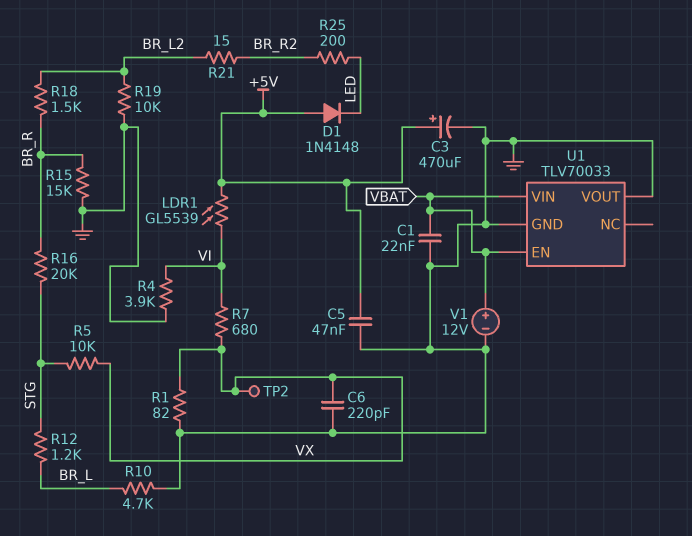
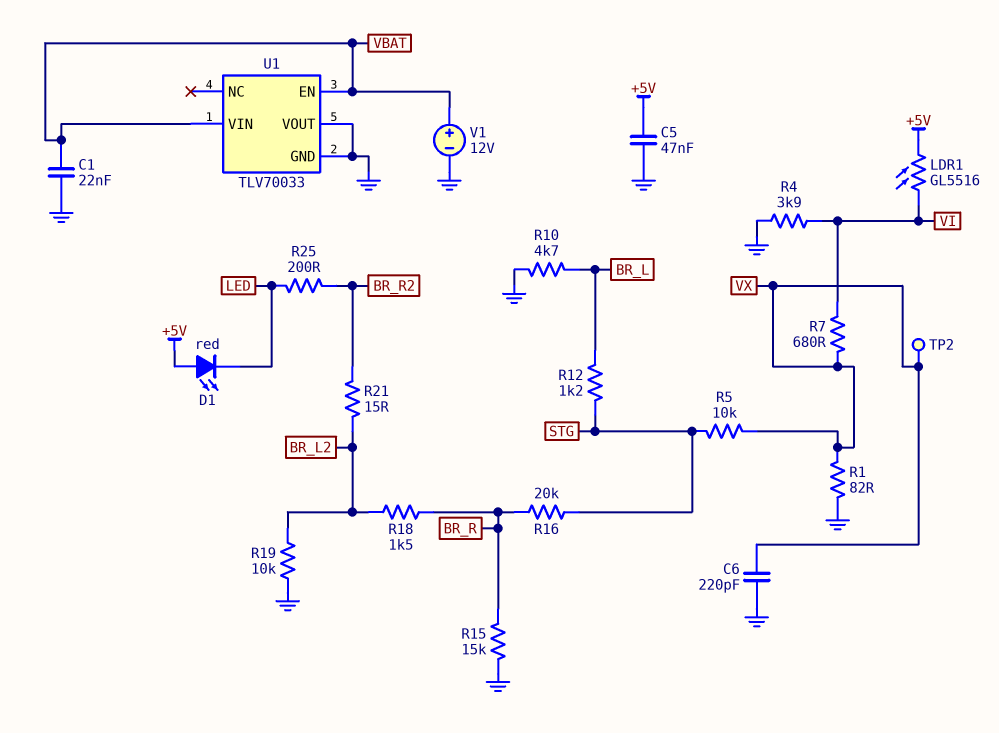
C3: 470uF (plus +5V, minus GND) -> none
D1: diode 1N4148 (A +5V, K LED) -> LED red (A +5V, K LED)
LDR1: GL5539 (+5V, VI) -> GL5516 (+5V, VI)

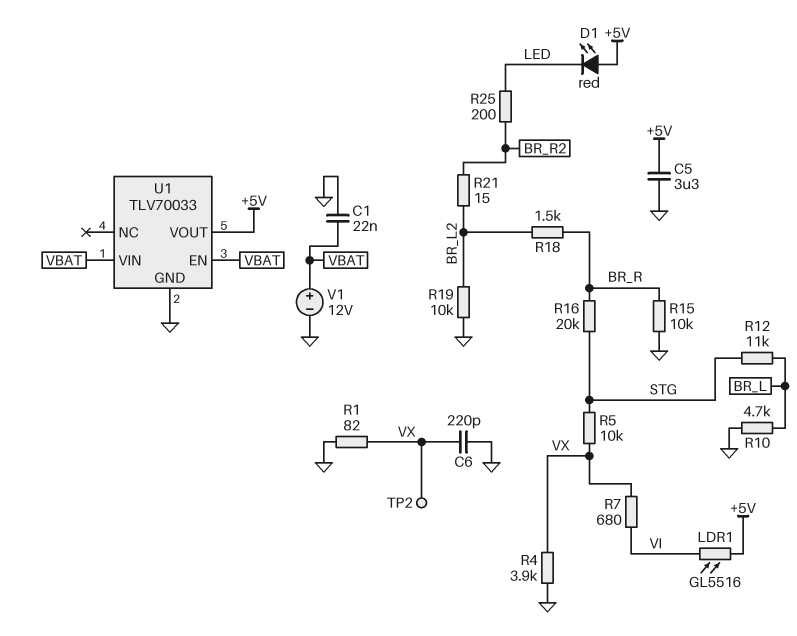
C5: 47nF (+5V, GND) -> 3.3uF (+5V, GND)
R4: 3.9k (GND, VI) -> 3.9k (GND, VX)
R12: 1.2k (BR_L, STG) -> 11k (BR_L, STG)
R15: 15k (BR_R, GND) -> 10k (BR_R, GND)
U1 pin VOUT: GND -> +5V

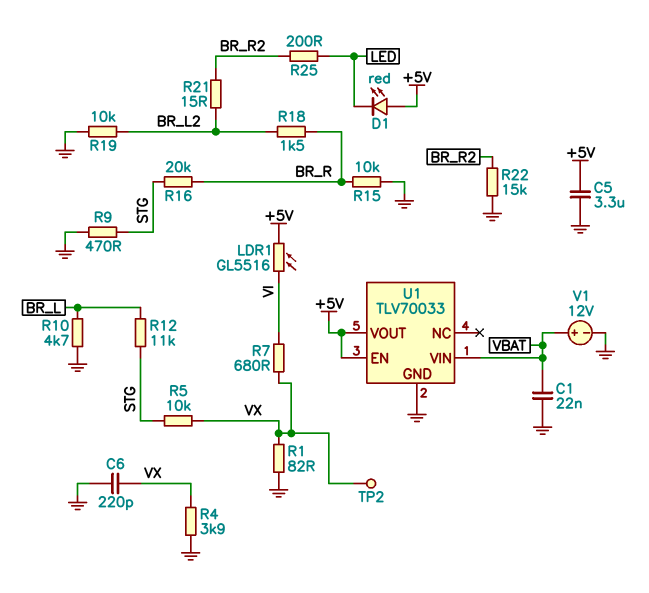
R9: none -> 470 (GND, STG)
R22: none -> 15k (BR_R2, GND)
U1 pin EN: VBAT -> +5V

